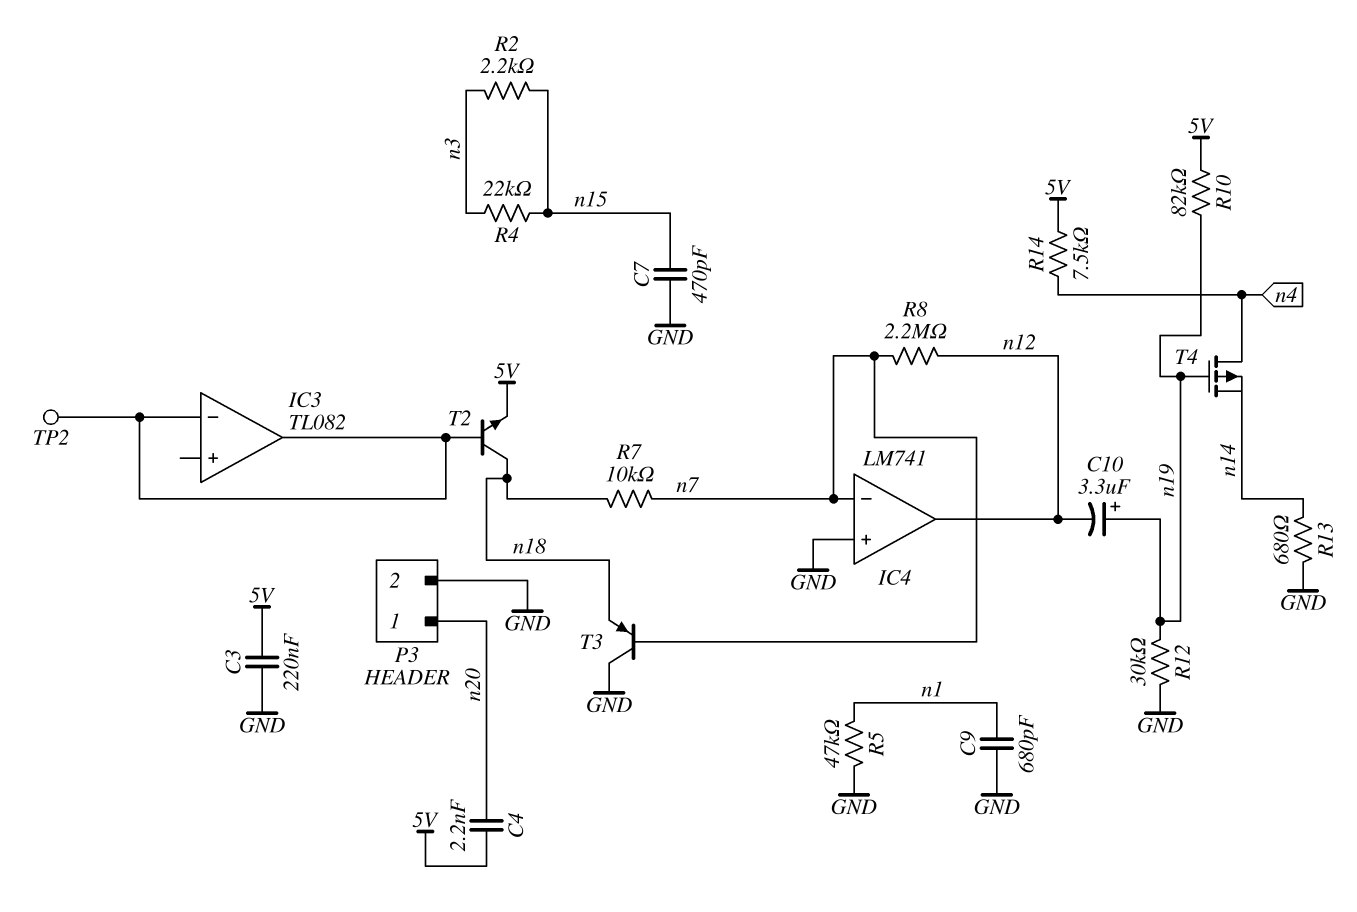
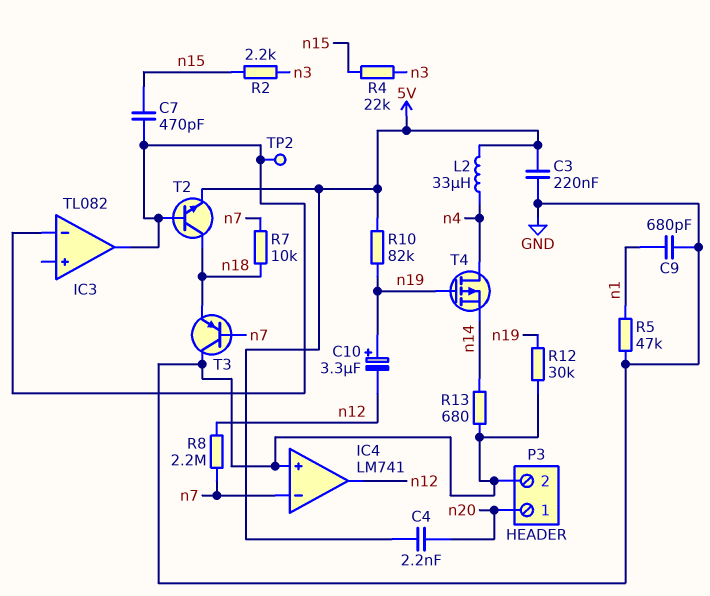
C7: 470pF (GND, n15) -> 470pF (IC3/in-, n15)
L2: none -> 33uH (5V, n4)
R14: 7.5k (5V, n4) -> none

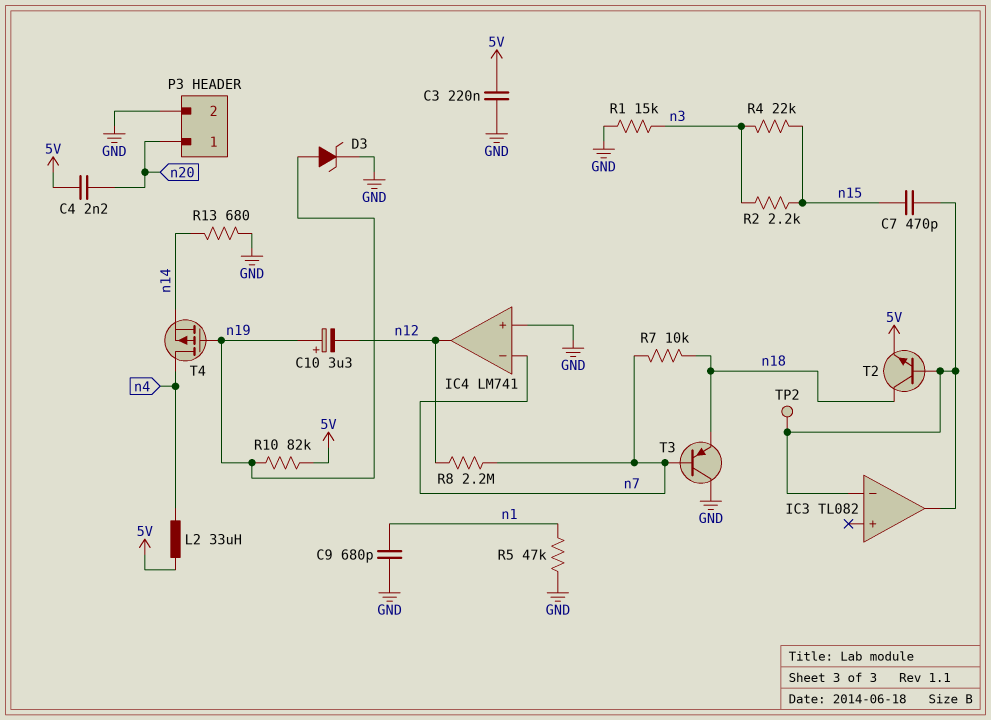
D3: none -> zener (A n19, K GND)
R1: none -> 15k (GND, n3)
R12: 30k (GND, n19) -> none

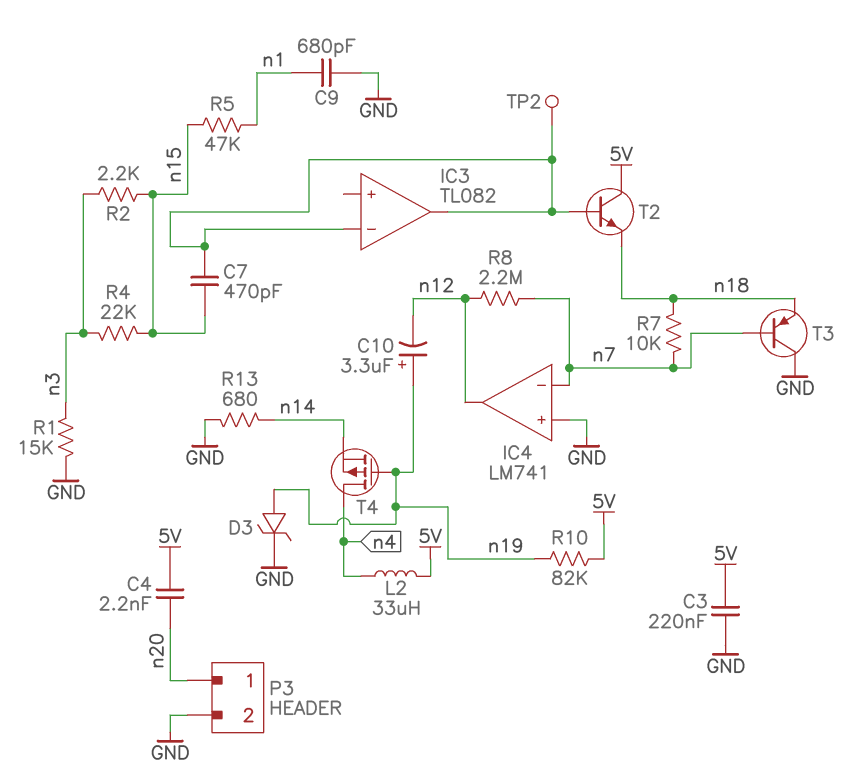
R5: 47k (GND, n1) -> 47k (n1, n15)
T2: NPN (B IC3/in-, C n18, E 5V) -> NPN (B IC3/in-, C 5V, E n18)

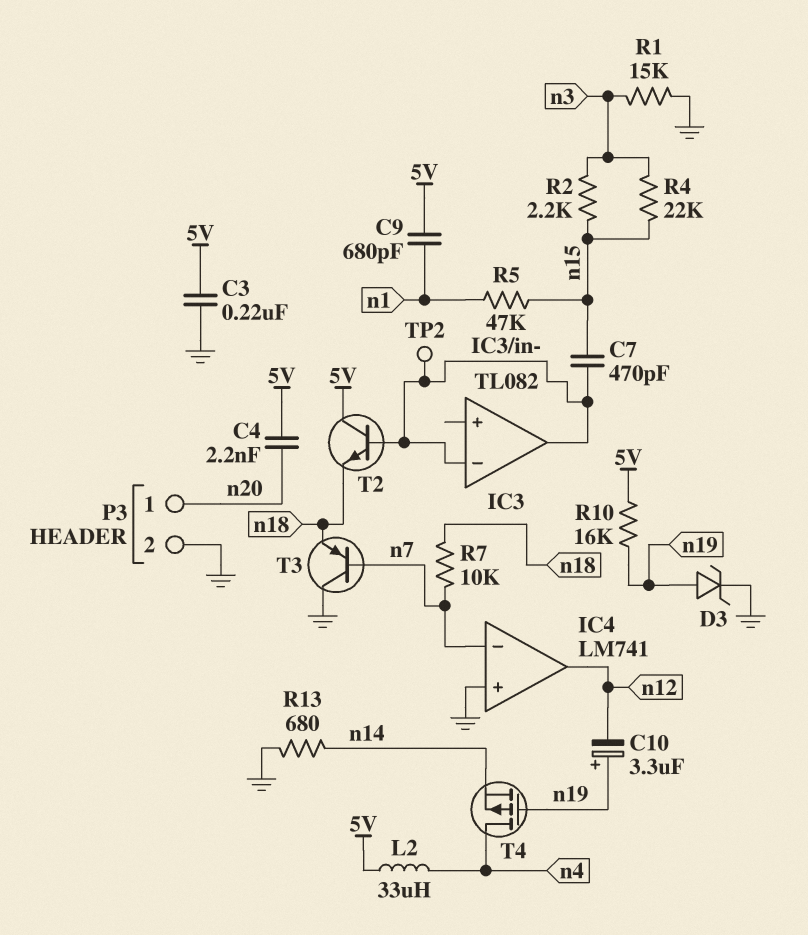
C9: 680pF (GND, n1) -> 680pF (5V, n1)
R8: 2.2M (n7, n12) -> none
R10: 82k (5V, n19) -> 16k (5V, n19)

